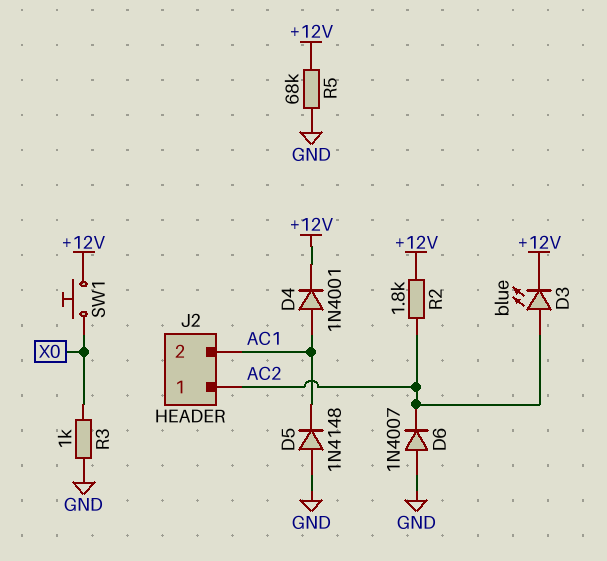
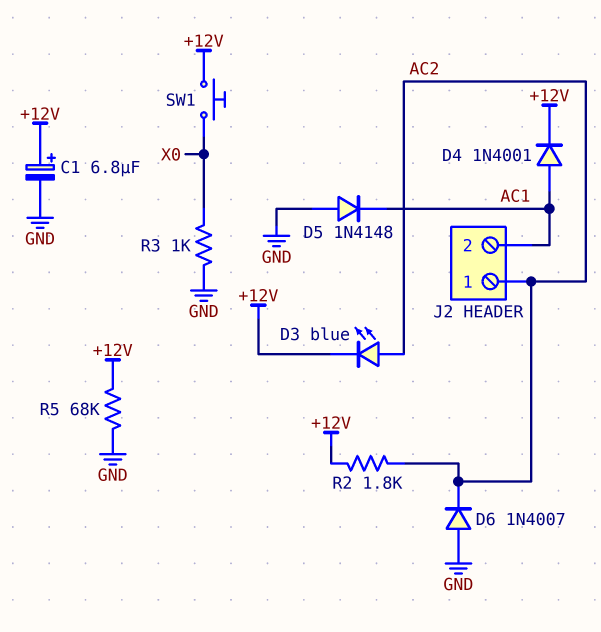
C1: none -> 6.8uF (plus +12V, minus GND)

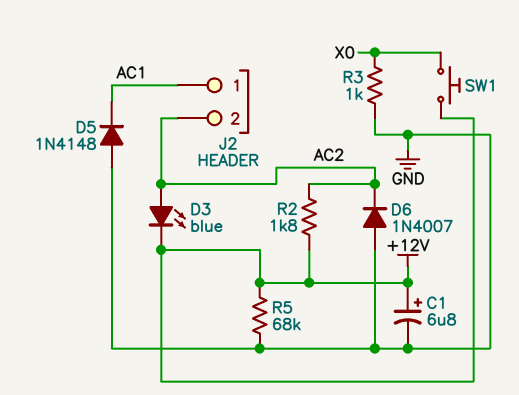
D4: diode 1N4001 (A AC1, K +12V) -> none
J2 pin 1: AC2 -> AC1
J2 pin 2: AC1 -> AC2

